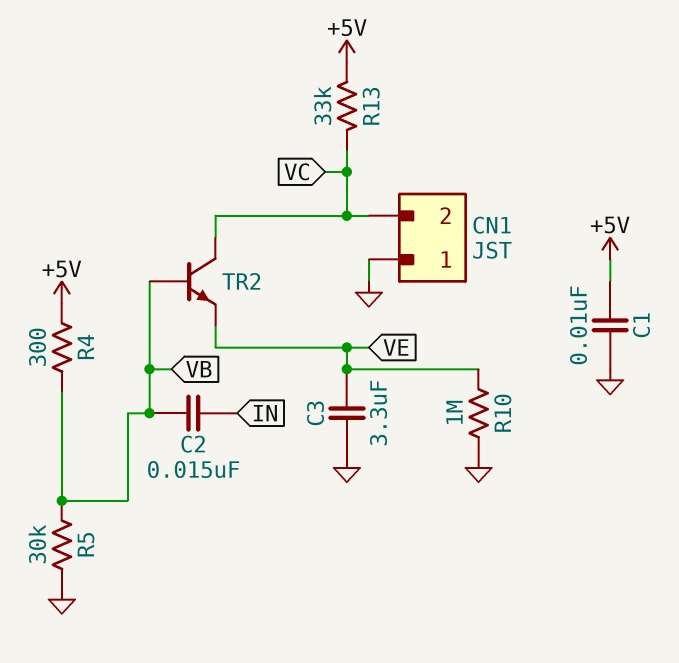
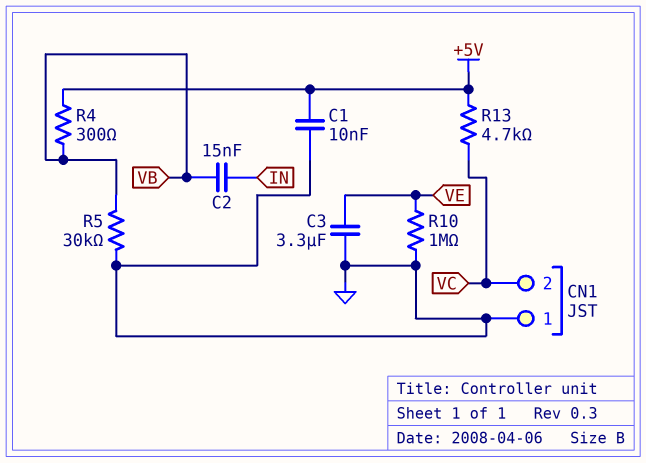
R13: 33k (+5V, VC) -> 4.7k (+5V, VC)
TR2: NPN (B VB, C VC, E VE) -> none

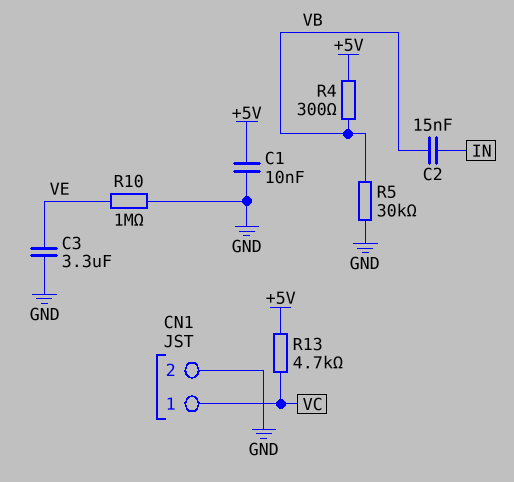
CN1 pin 1: GND -> VC
CN1 pin 2: VC -> GND

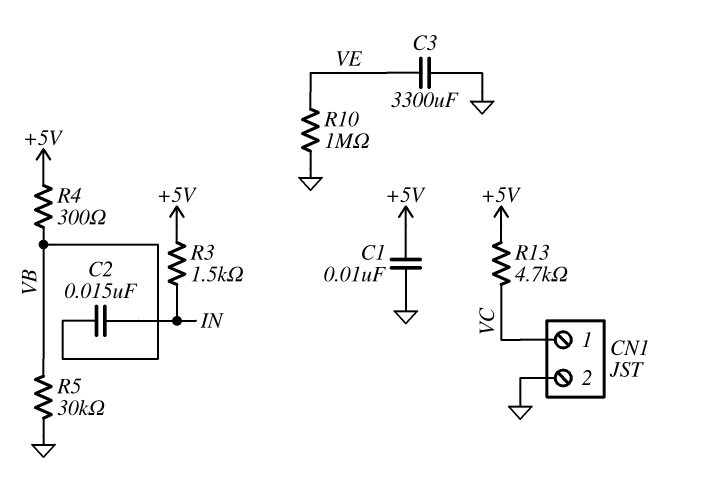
C3: 3.3uF (GND, VE) -> 3300uF (GND, VE)
R3: none -> 1.5k (+5V, IN)

